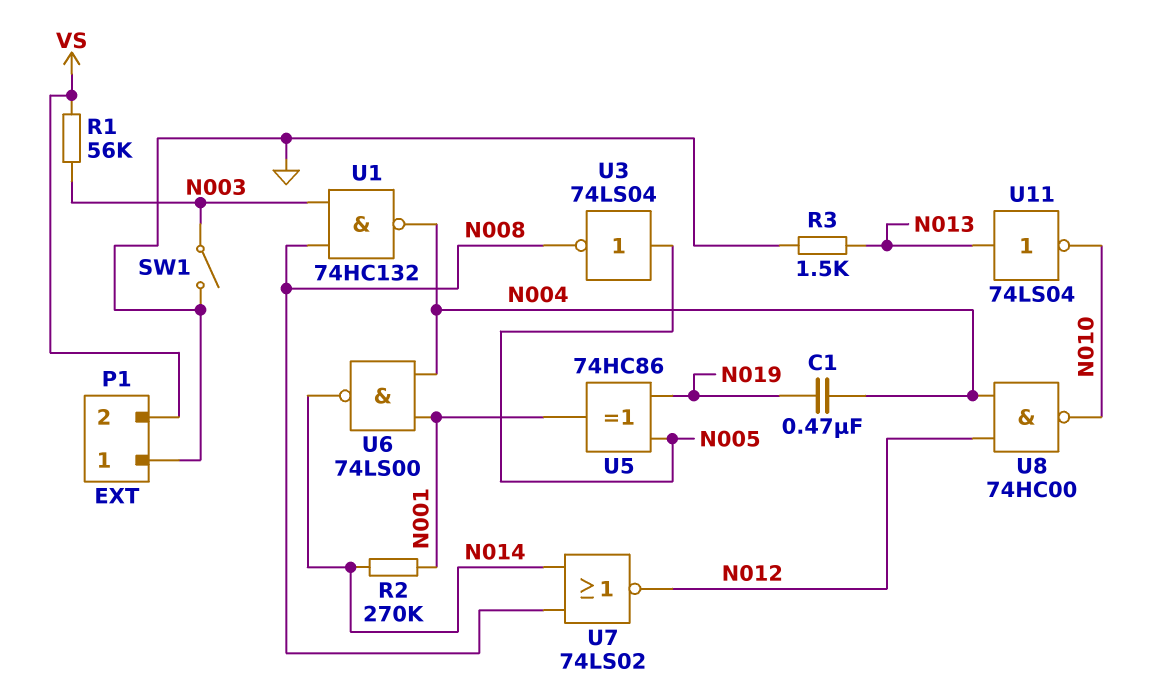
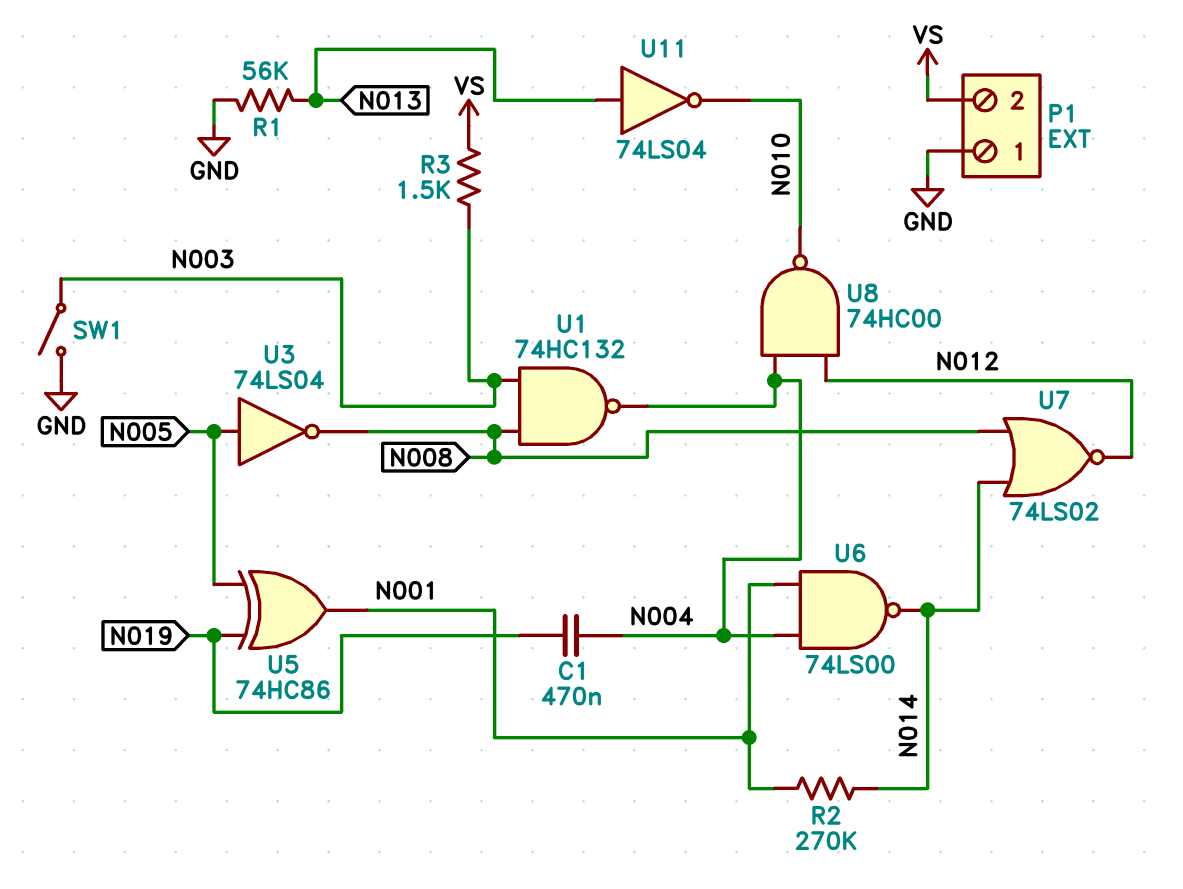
R1: 56k (N003, VS) -> 56k (GND, N013)
R3: 1.5k (GND, N013) -> 1.5k (N003, VS)

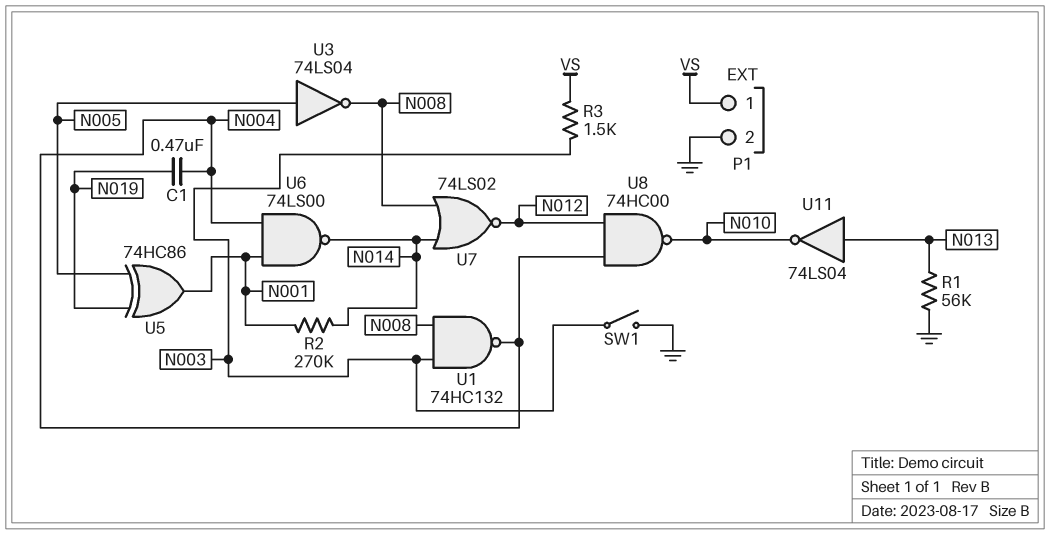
P1 pin 1: GND -> VS
P1 pin 2: VS -> GND

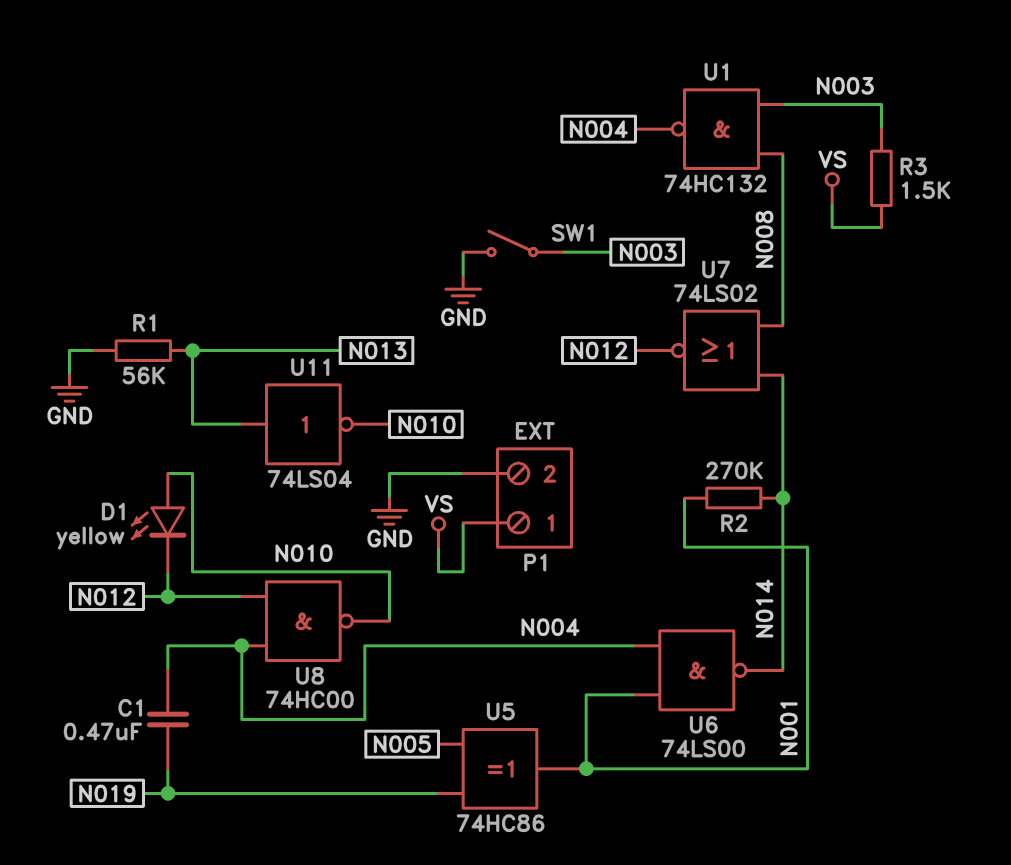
D1: none -> LED yellow (A N010, K N012)
U3: NOT 74LS04 (in N005, out N008) -> none

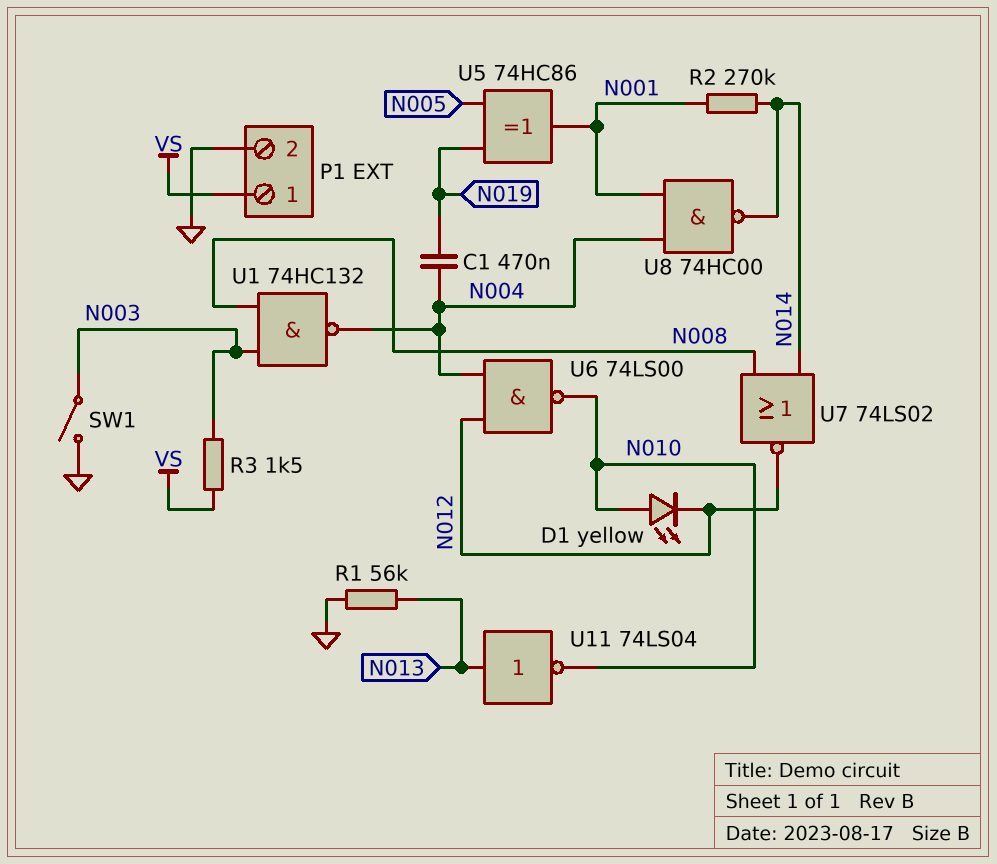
U6: NAND 74LS00 (in N001, in N004, out N014) -> NAND 74LS00 (in N004, in N012, out N010)
U8: NAND 74HC00 (in N004, in N012, out N010) -> NAND 74HC00 (in N001, in N004, out N014)

